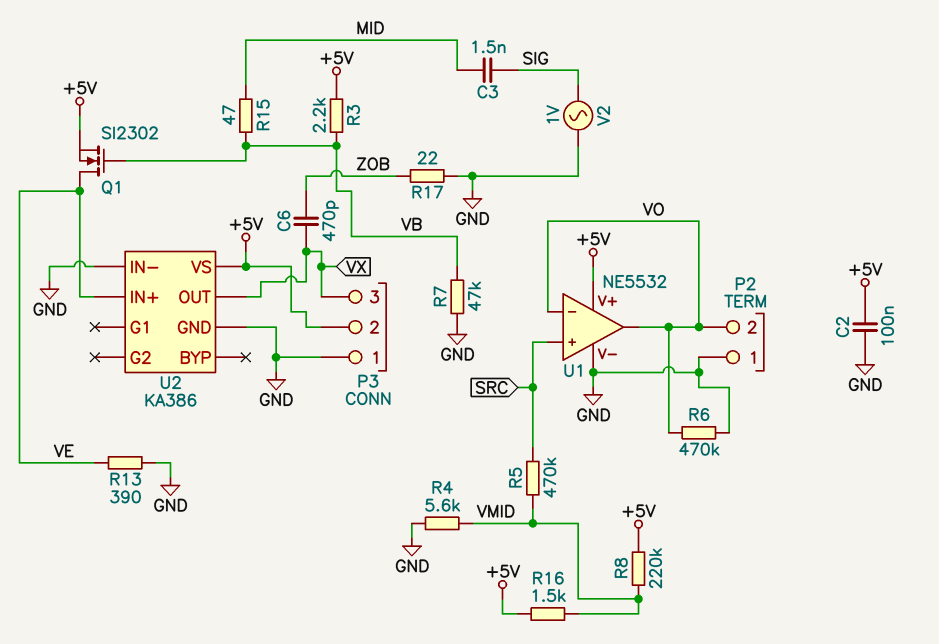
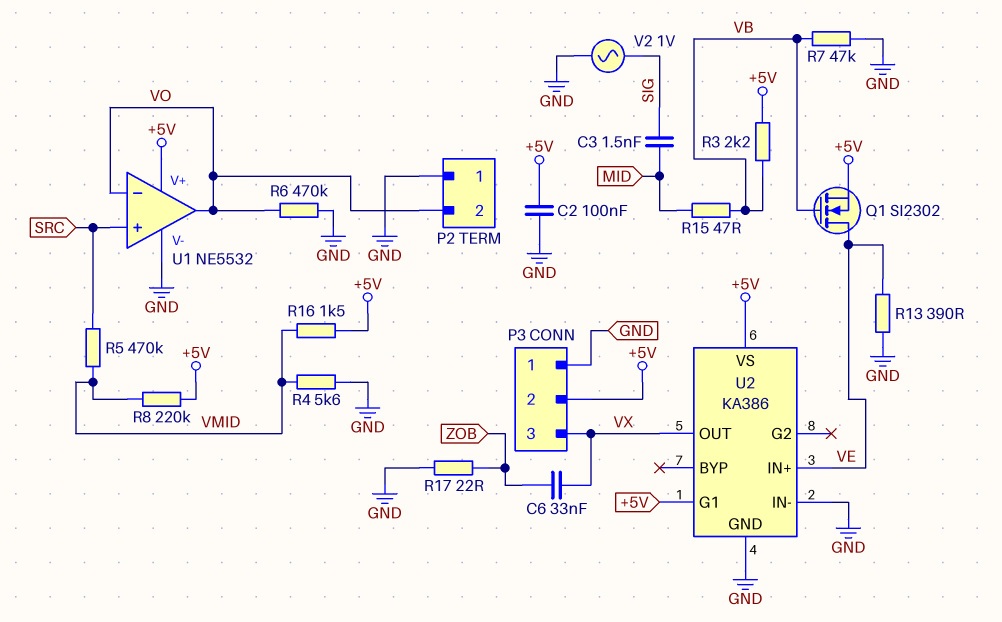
C6: 470pF (VX, ZOB) -> 33nF (VX, ZOB)
U2 pin G1: none -> +5V

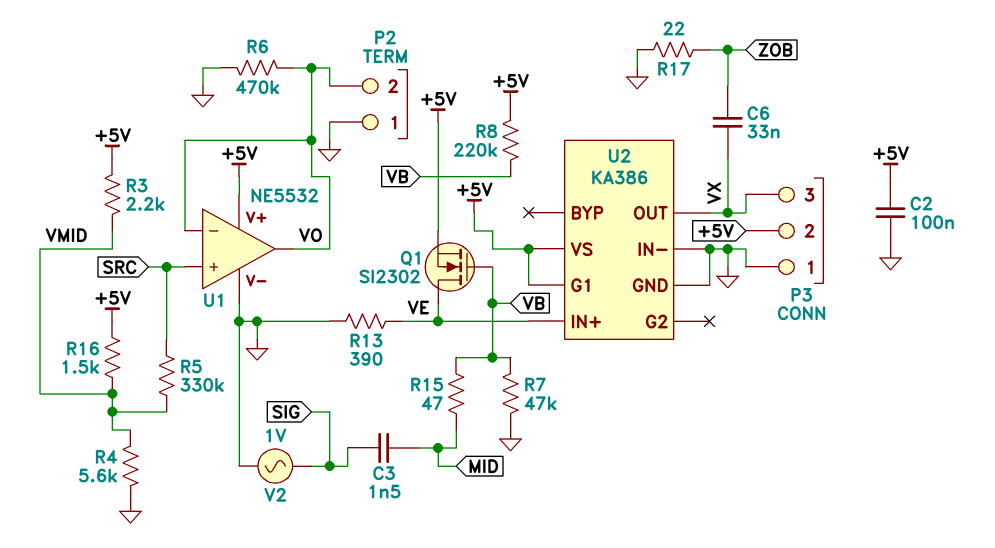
R3: 2.2k (+5V, VB) -> 2.2k (+5V, VMID)
R5: 470k (SRC, VMID) -> 330k (SRC, VMID)
R8: 220k (+5V, VMID) -> 220k (+5V, VB)

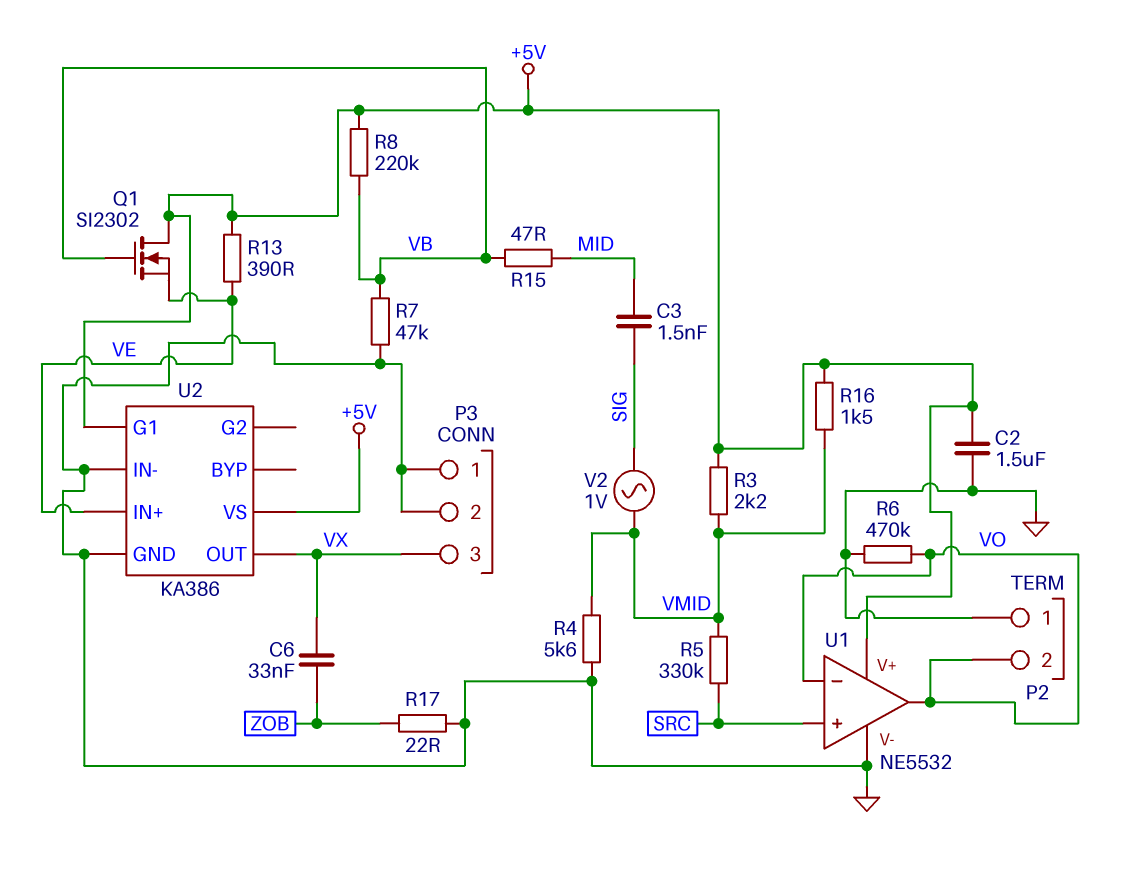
C2: 100nF (+5V, GND) -> 1.5uF (+5V, GND)
P3 pin 2: +5V -> GND
Q1: NMOS SI2302 (G VB, D VE, S +5V) -> NMOS SI2302 (G VB, D +5V, S VE)
R13: 390 (GND, VE) -> 390 (+5V, VE)
V2: AC 1V (GND, SIG) -> AC 1V (SIG, VMID)

